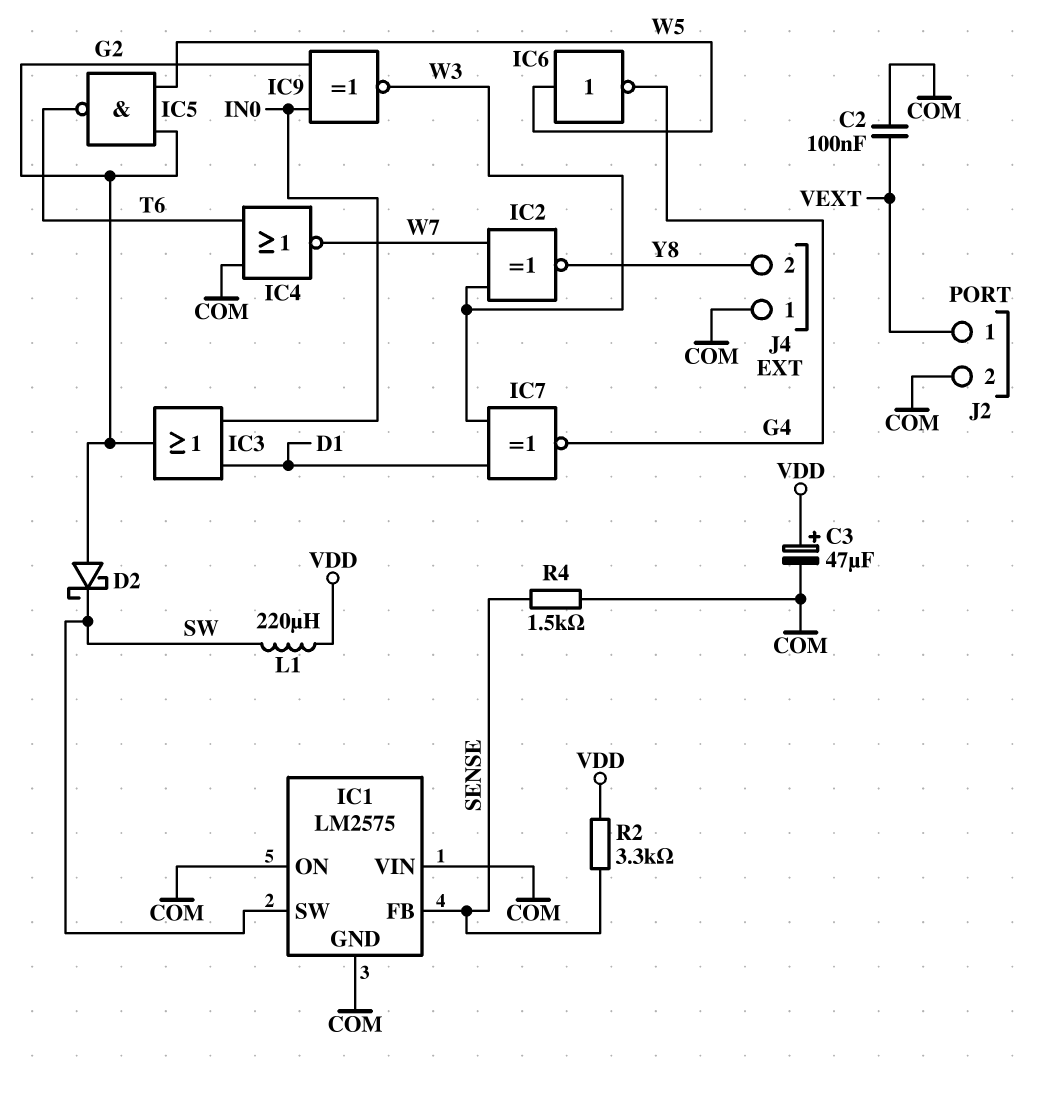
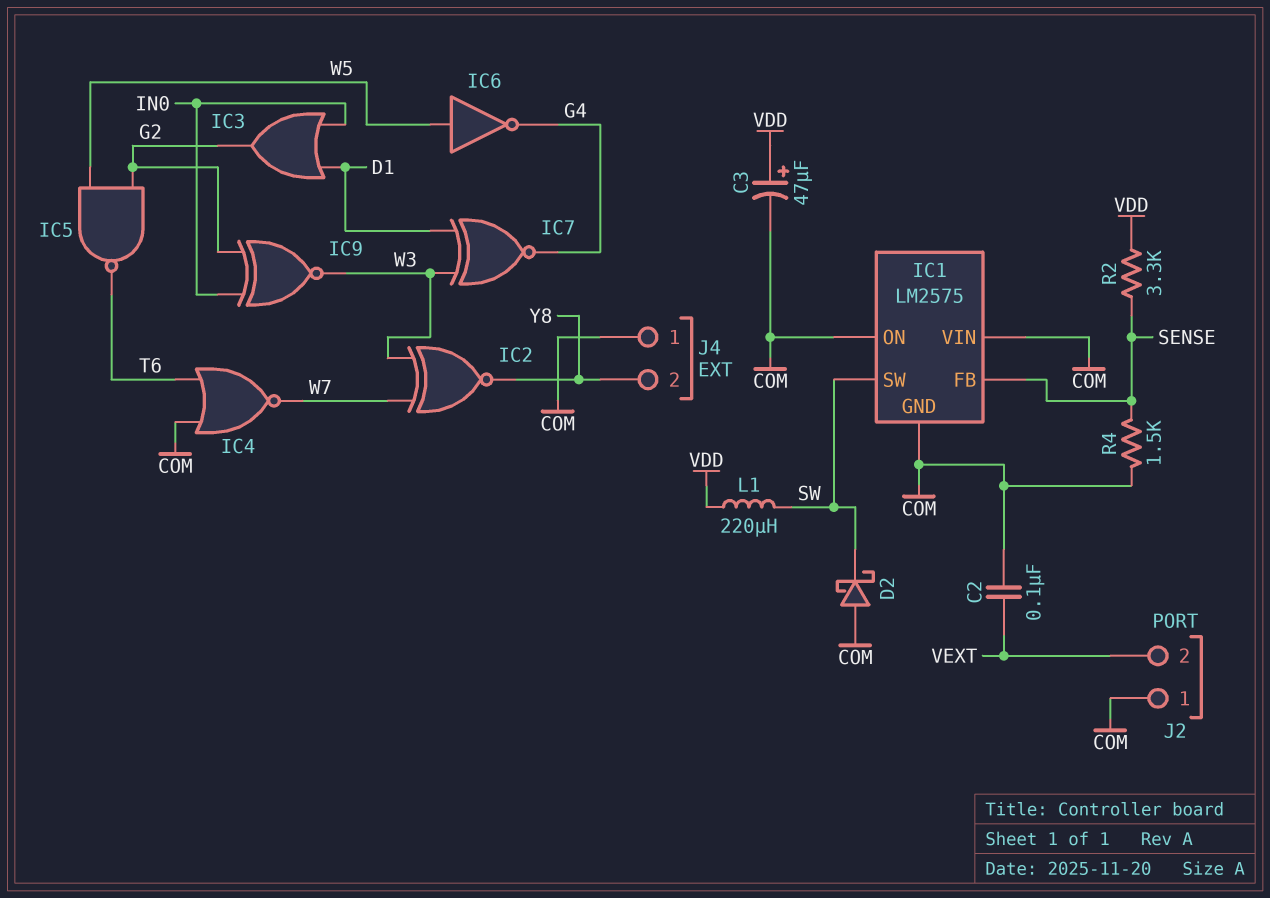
D2: schottky (A G2, K SW) -> schottky (A COM, K SW)
J2 pin 1: VEXT -> COM
J2 pin 2: COM -> VEXT

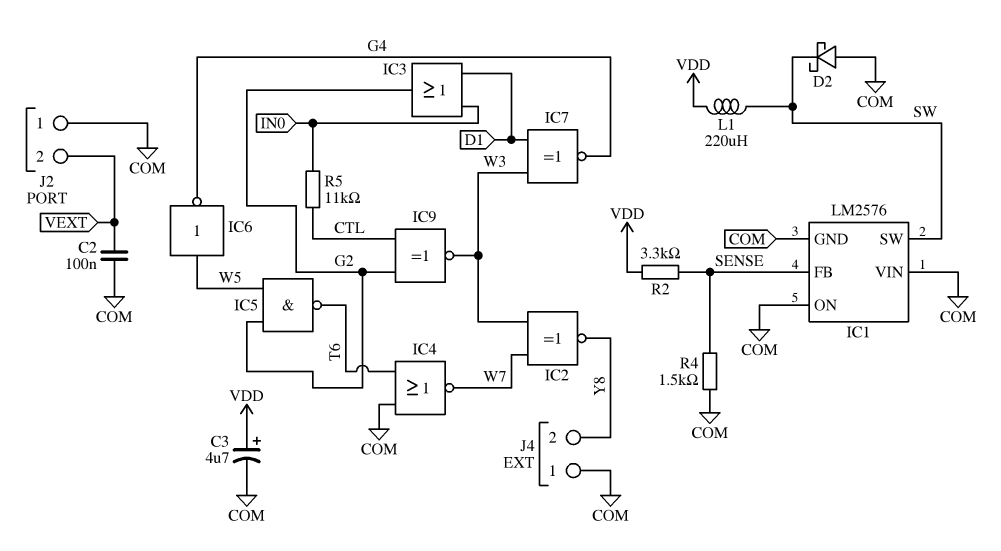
C3: 47uF (plus VDD, minus COM) -> 4.7uF (plus VDD, minus COM)
IC1: LM2575 -> LM2576
IC9: XNOR (in G2, in IN0, out W3) -> XNOR (in CTL, in G2, out W3)
R5: none -> 11k (CTL, IN0)

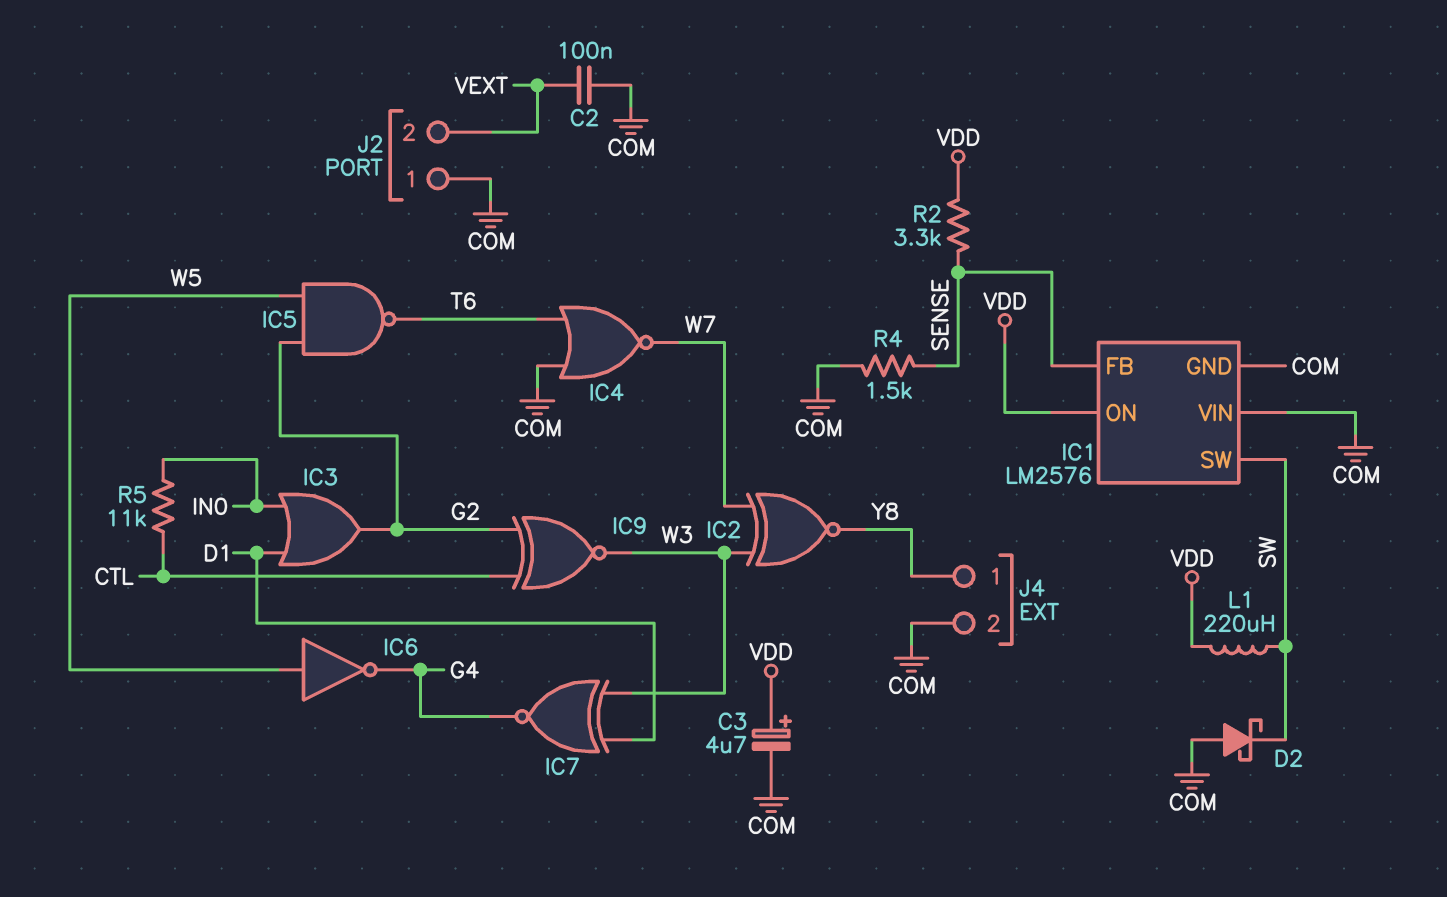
IC1 pin ON: COM -> VDD
J4 pin 1: COM -> Y8
J4 pin 2: Y8 -> COM

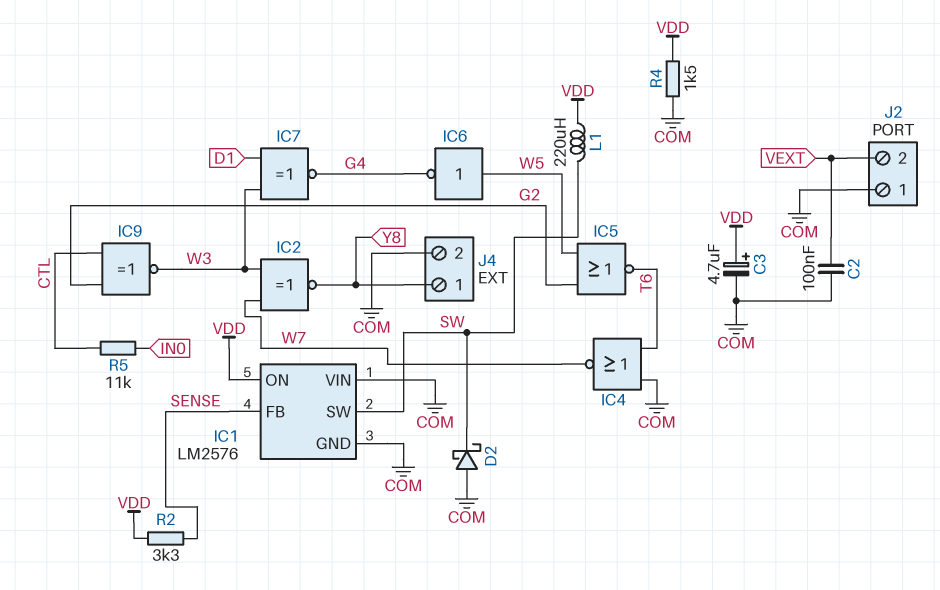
IC3: OR (in D1, in IN0, out G2) -> none
IC5: NAND (in G2, in W5, out T6) -> NOR (in G2, in W5, out T6)
R4: 1.5k (COM, SENSE) -> 1.5k (COM, VDD)

